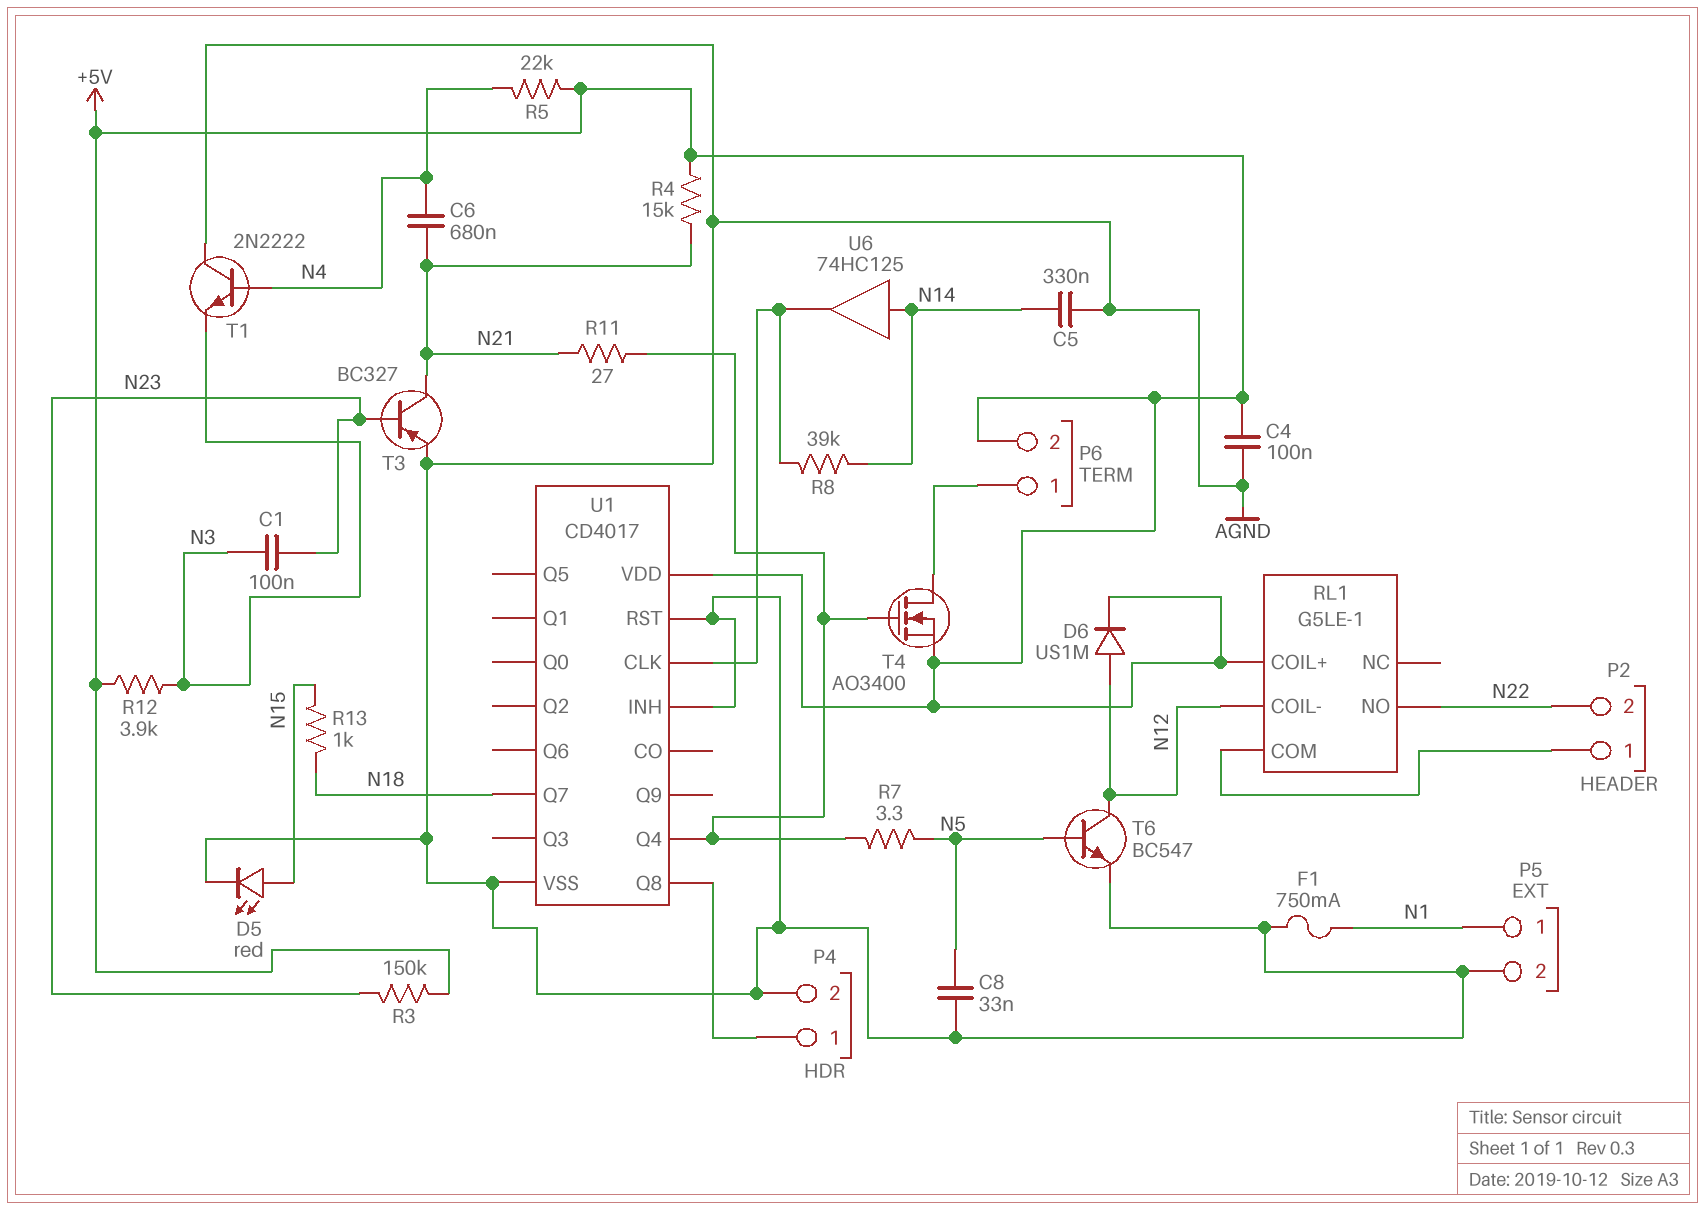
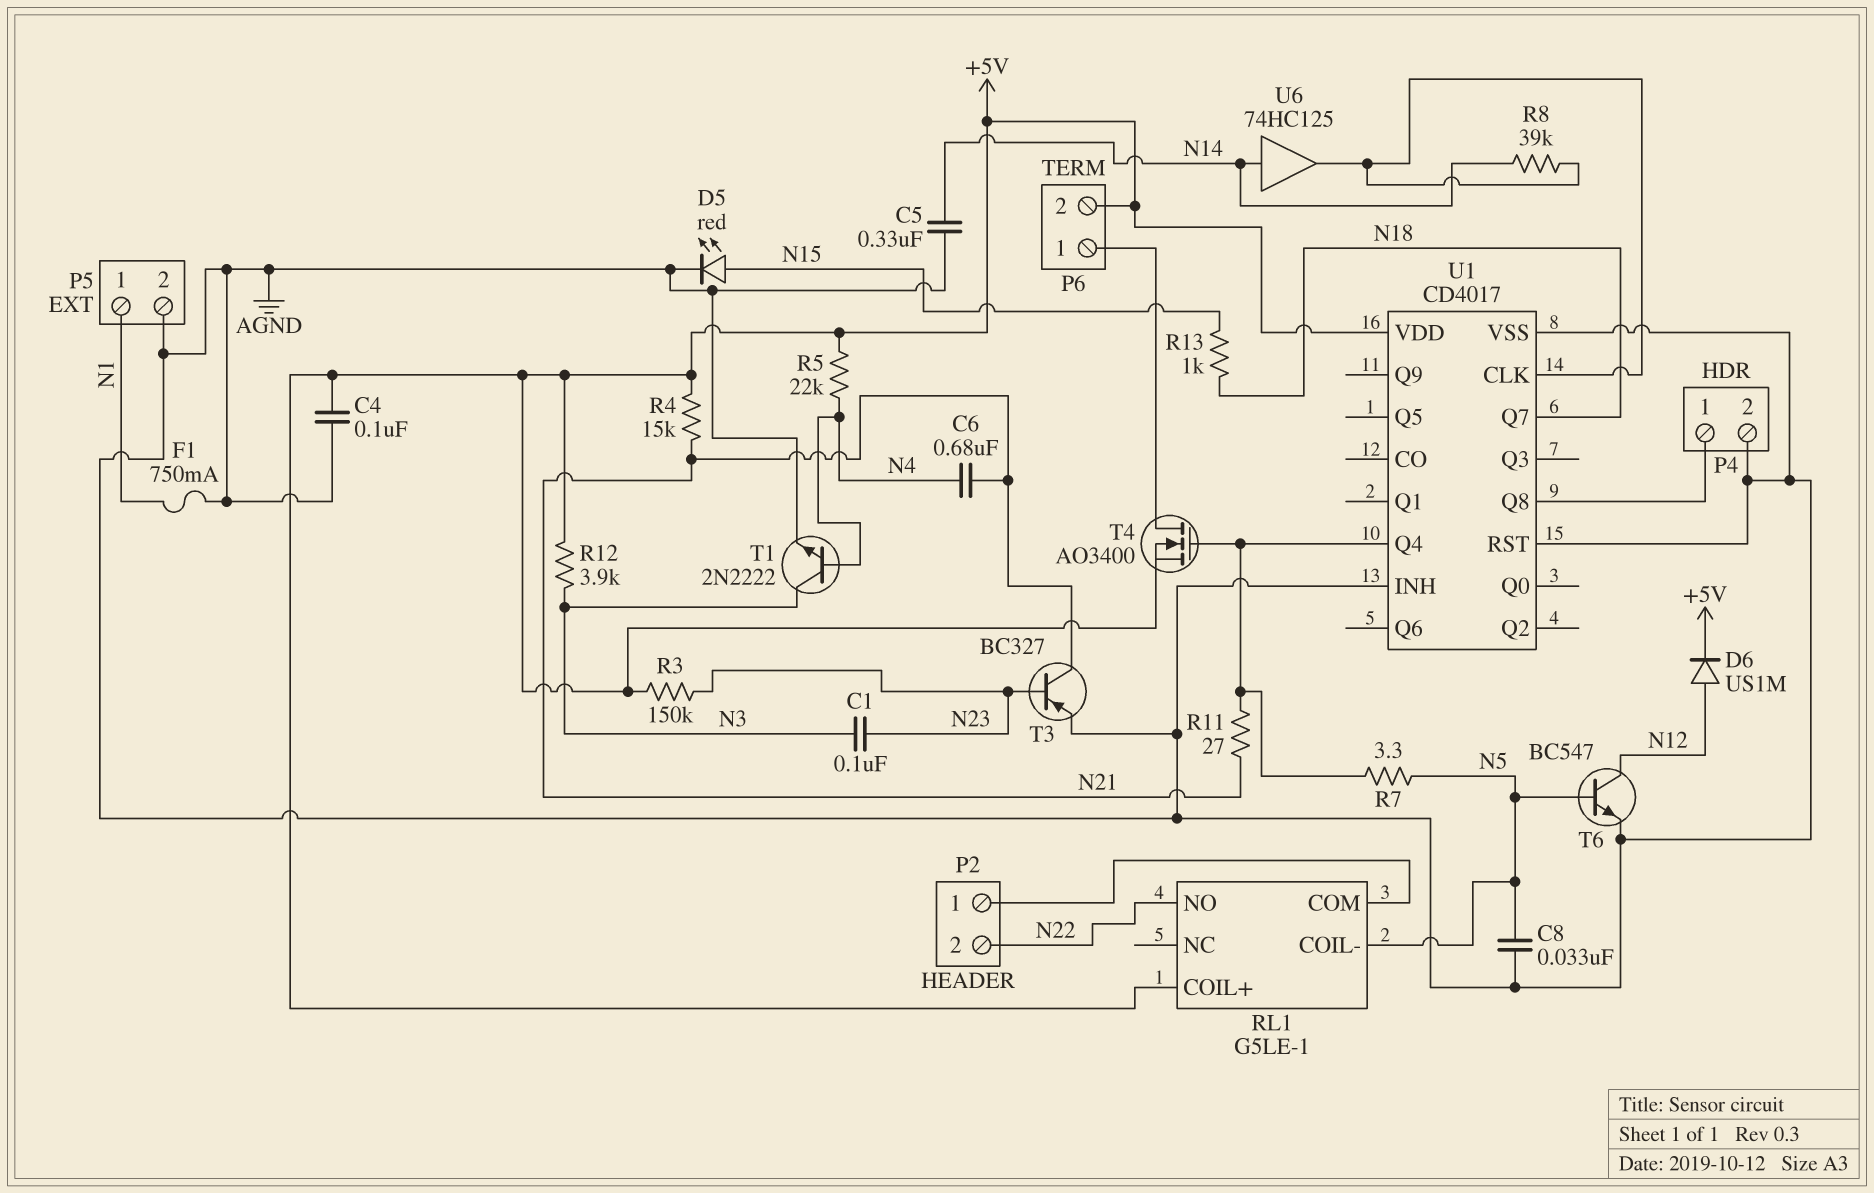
RL1 pin COIL-: N12 -> N5
T1: NPN 2N2222 (B N4, C AGND, E N3) -> NPN 2N2222 (B N4, C N3, E AGND)

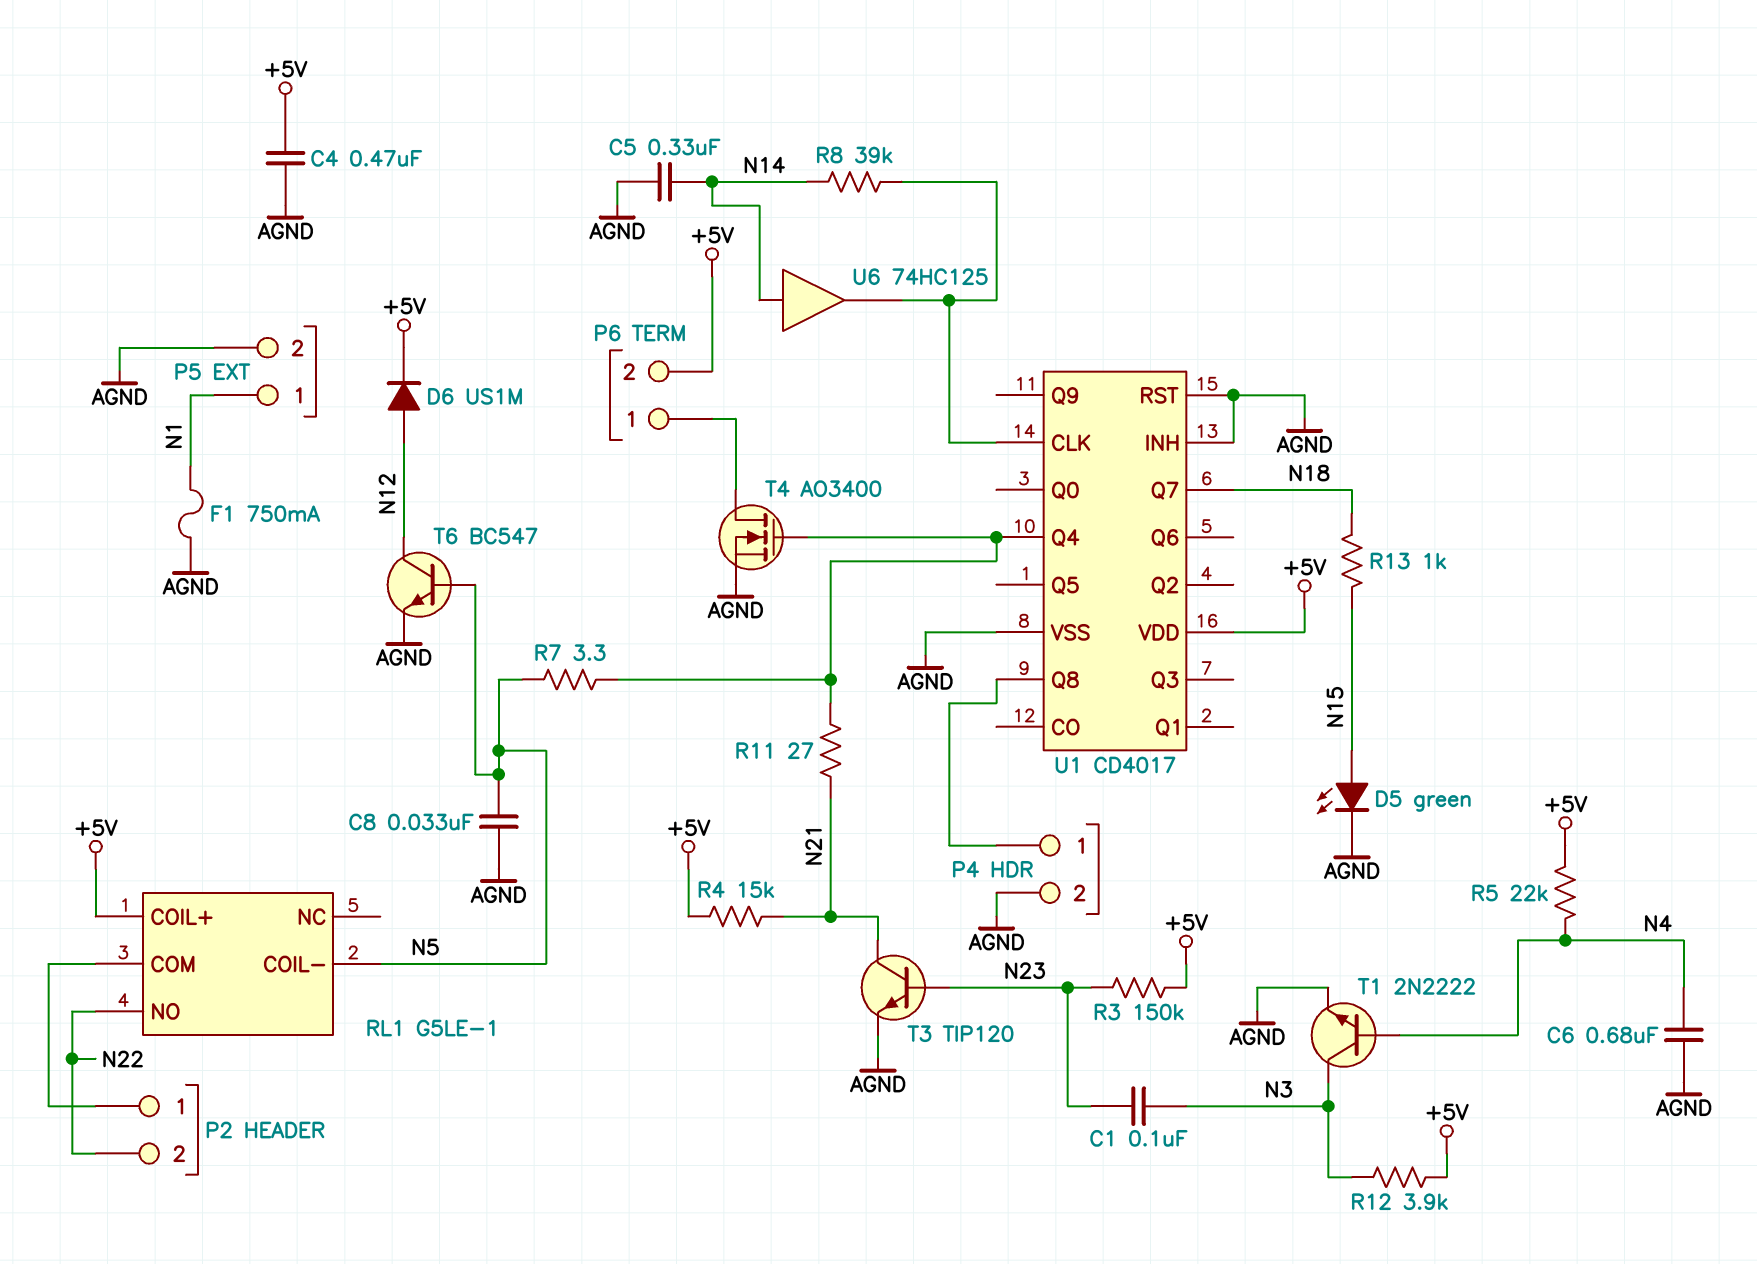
C4: 100nF (+5V, AGND) -> 470nF (+5V, AGND)
C6: 680nF (N4, N21) -> 680nF (AGND, N4)
D5: LED red (A N15, K AGND) -> LED green (A N15, K AGND)
T3: PNP BC327 (B N23, C N21, E AGND) -> NPN TIP120 (B N23, C N21, E AGND)
T4: NMOS AO3400 (G U1/Q4, D P6/1, S +5V) -> NMOS AO3400 (G U1/Q4, D P6/1, S AGND)

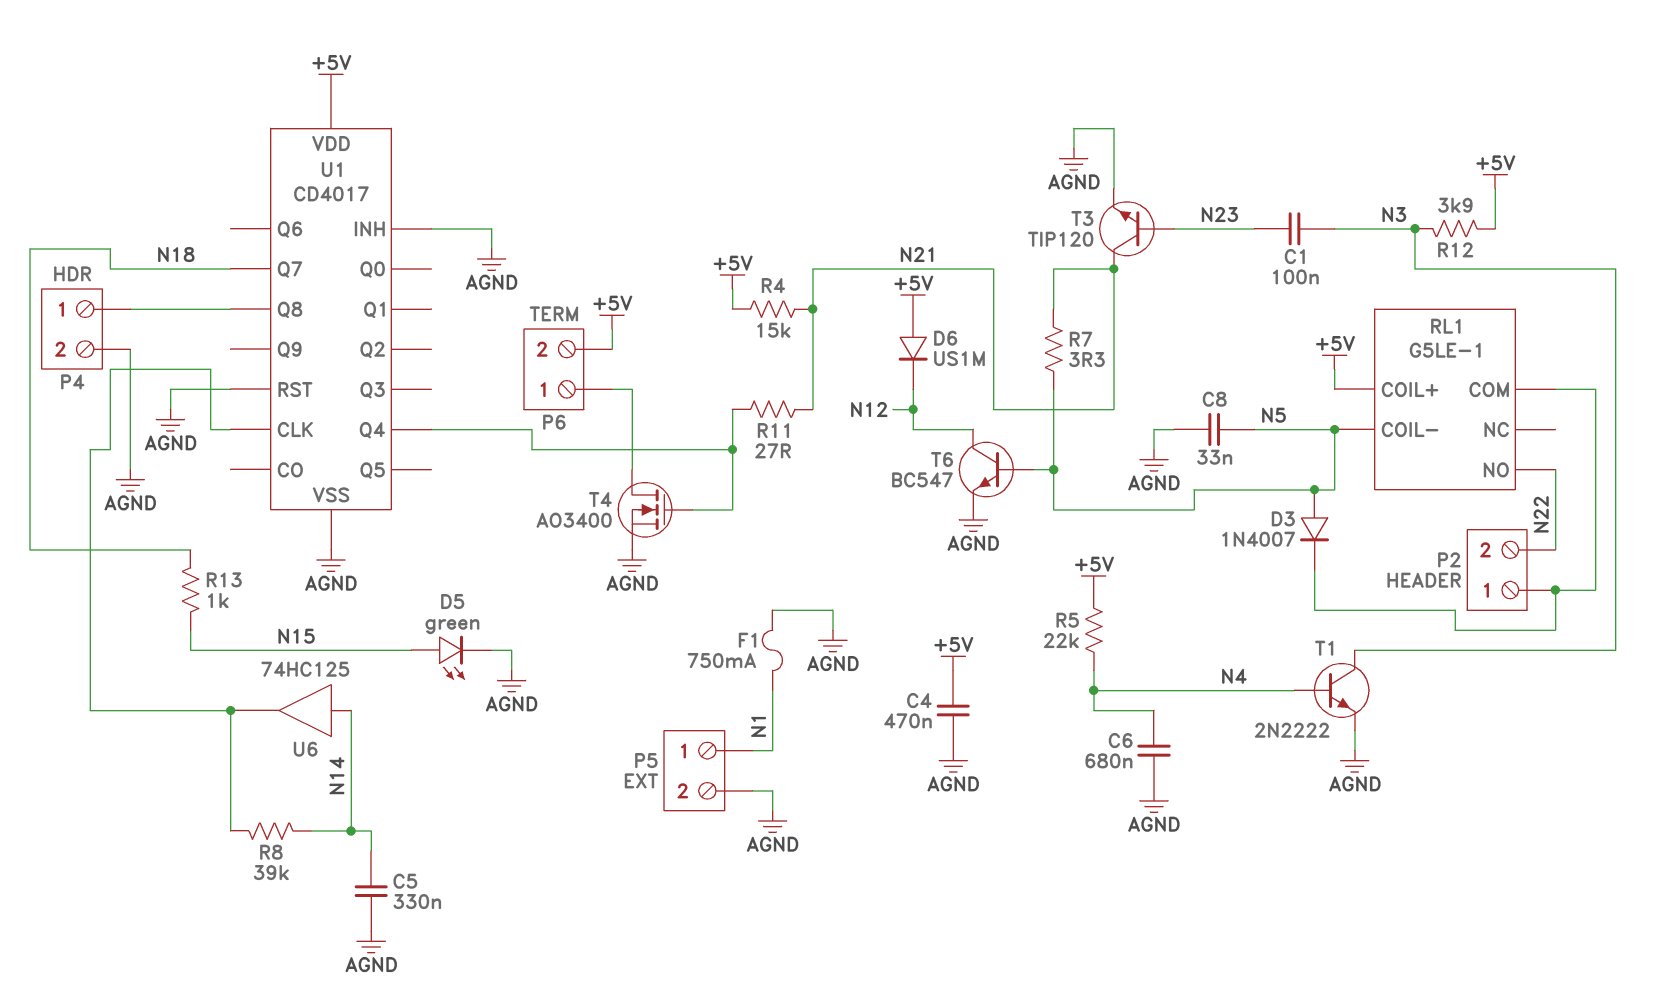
D3: none -> diode 1N4007 (A N5, K P2/1)
D6: diode US1M (A N12, K +5V) -> diode US1M (A +5V, K N12)
R3: 150k (+5V, N23) -> none
R7: 3.3 (N5, U1/Q4) -> 3.3 (N5, N21)

